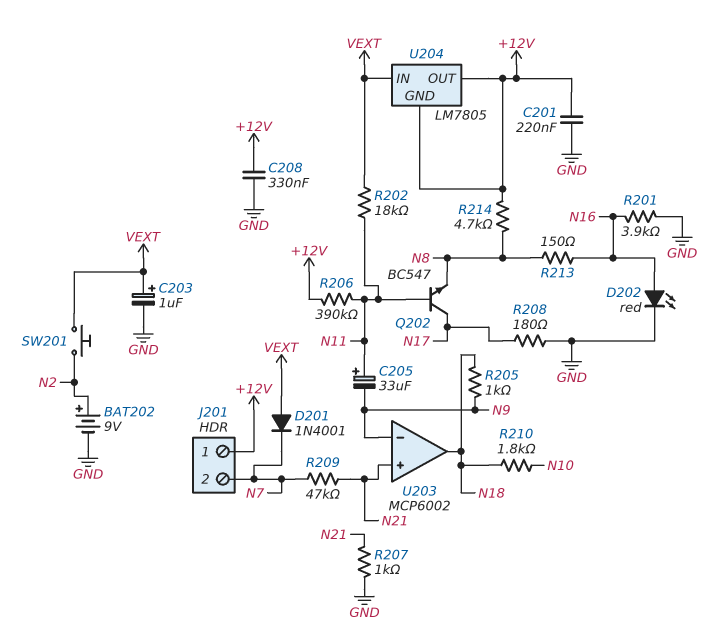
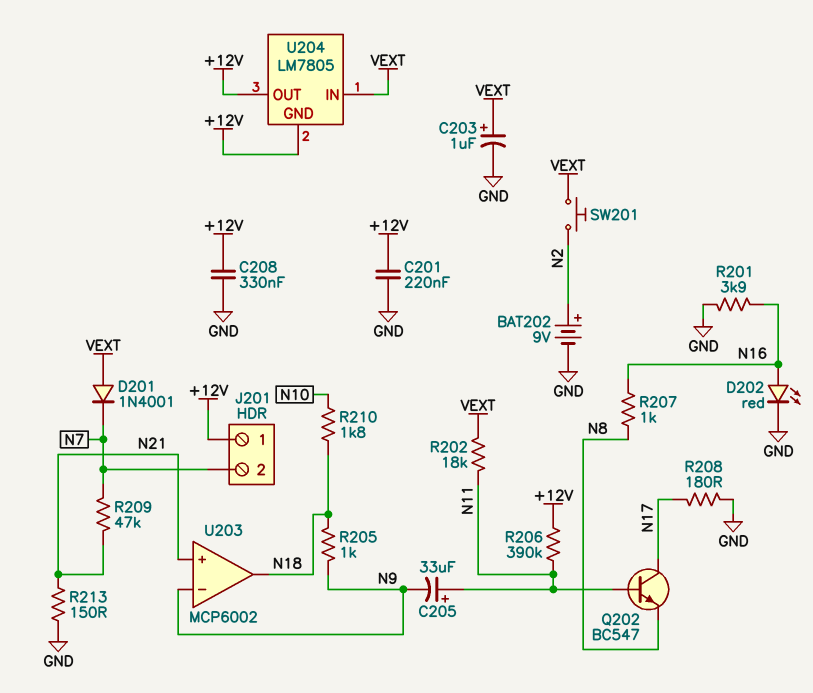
R207: 1k (GND, N21) -> 1k (N8, N16)
R213: 150 (N8, N16) -> 150 (GND, N21)
R214: 4.7k (+12V, N8) -> none

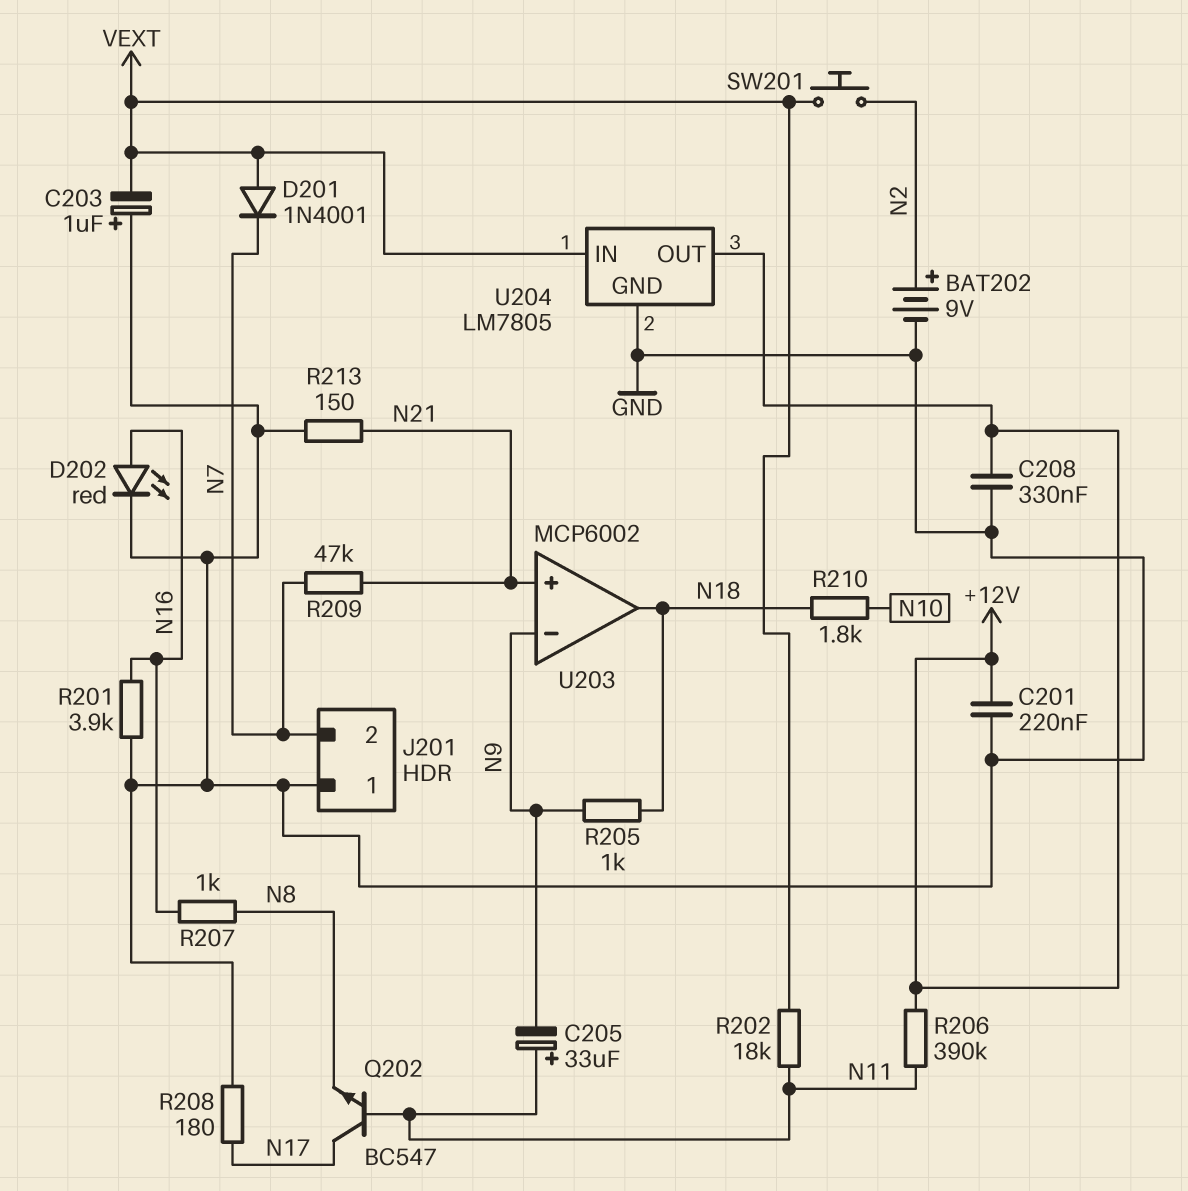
C203: 1uF (plus VEXT, minus GND) -> 1uF (plus GND, minus VEXT)
J201 pin 1: +12V -> GND
U204 pin GND: +12V -> GND

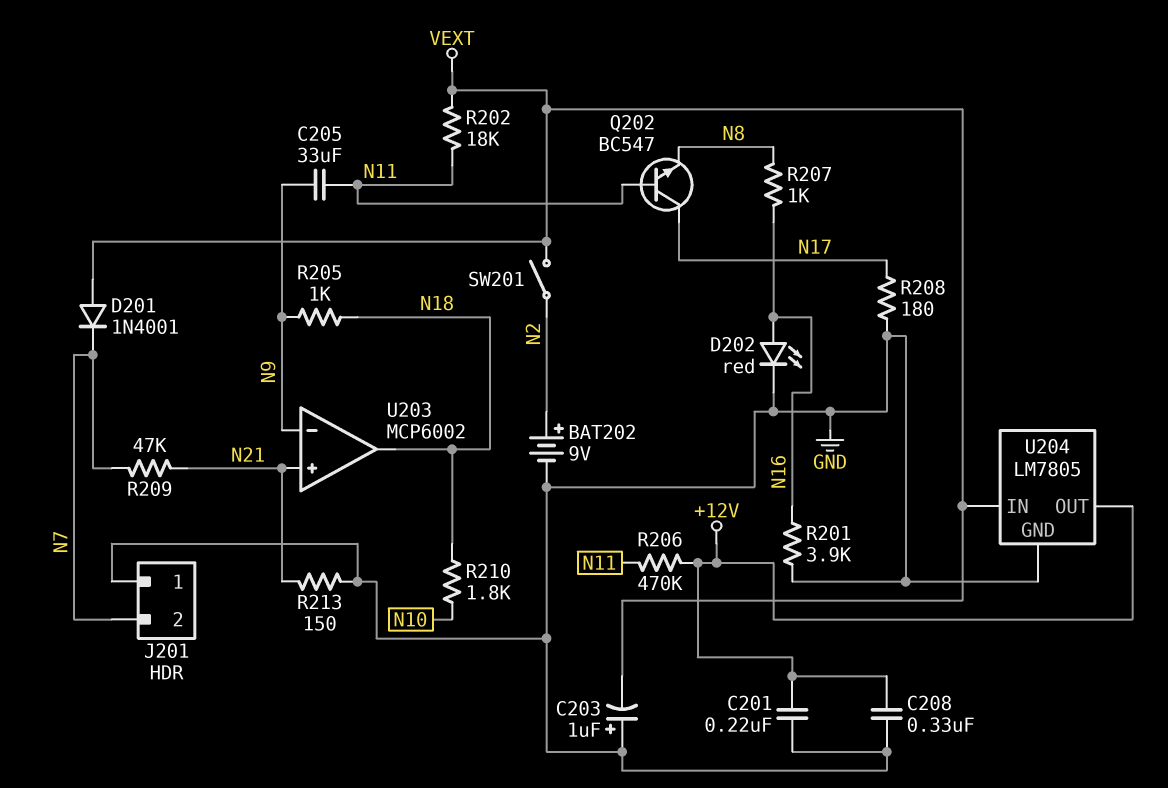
C205: 33uF (plus N11, minus N9) -> 33uF (N9, N11)
R206: 390k (+12V, N11) -> 470k (+12V, N11)
SW201: button (N2, VEXT) -> switch (N2, VEXT)

